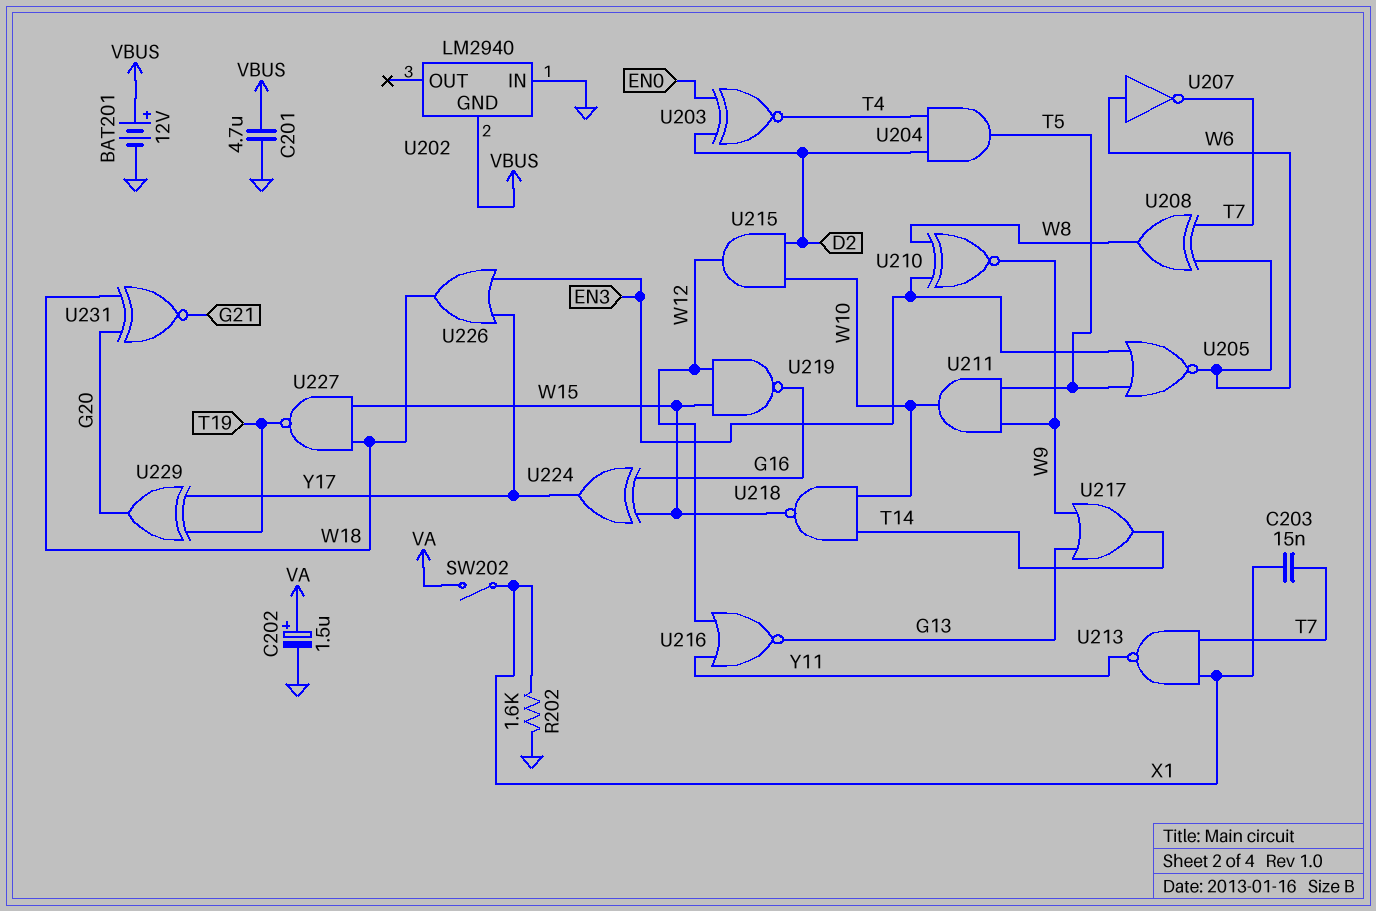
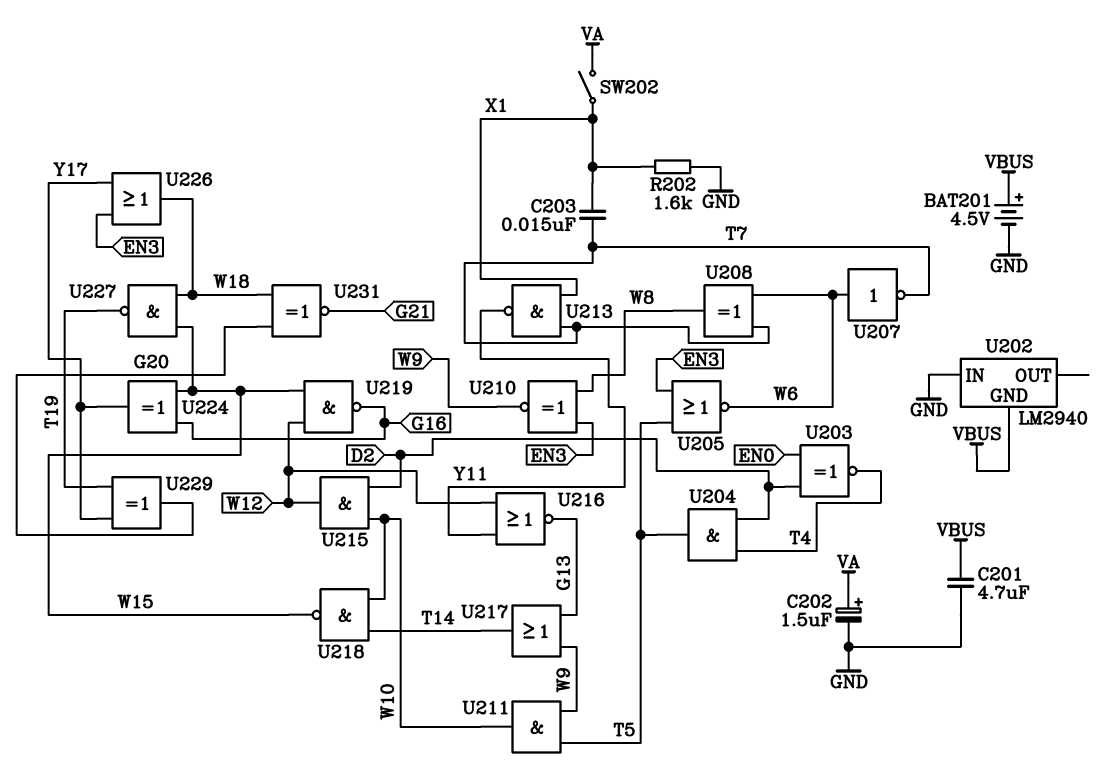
BAT201: 12V (plus VBUS, minus GND) -> 4.5V (plus VBUS, minus GND)

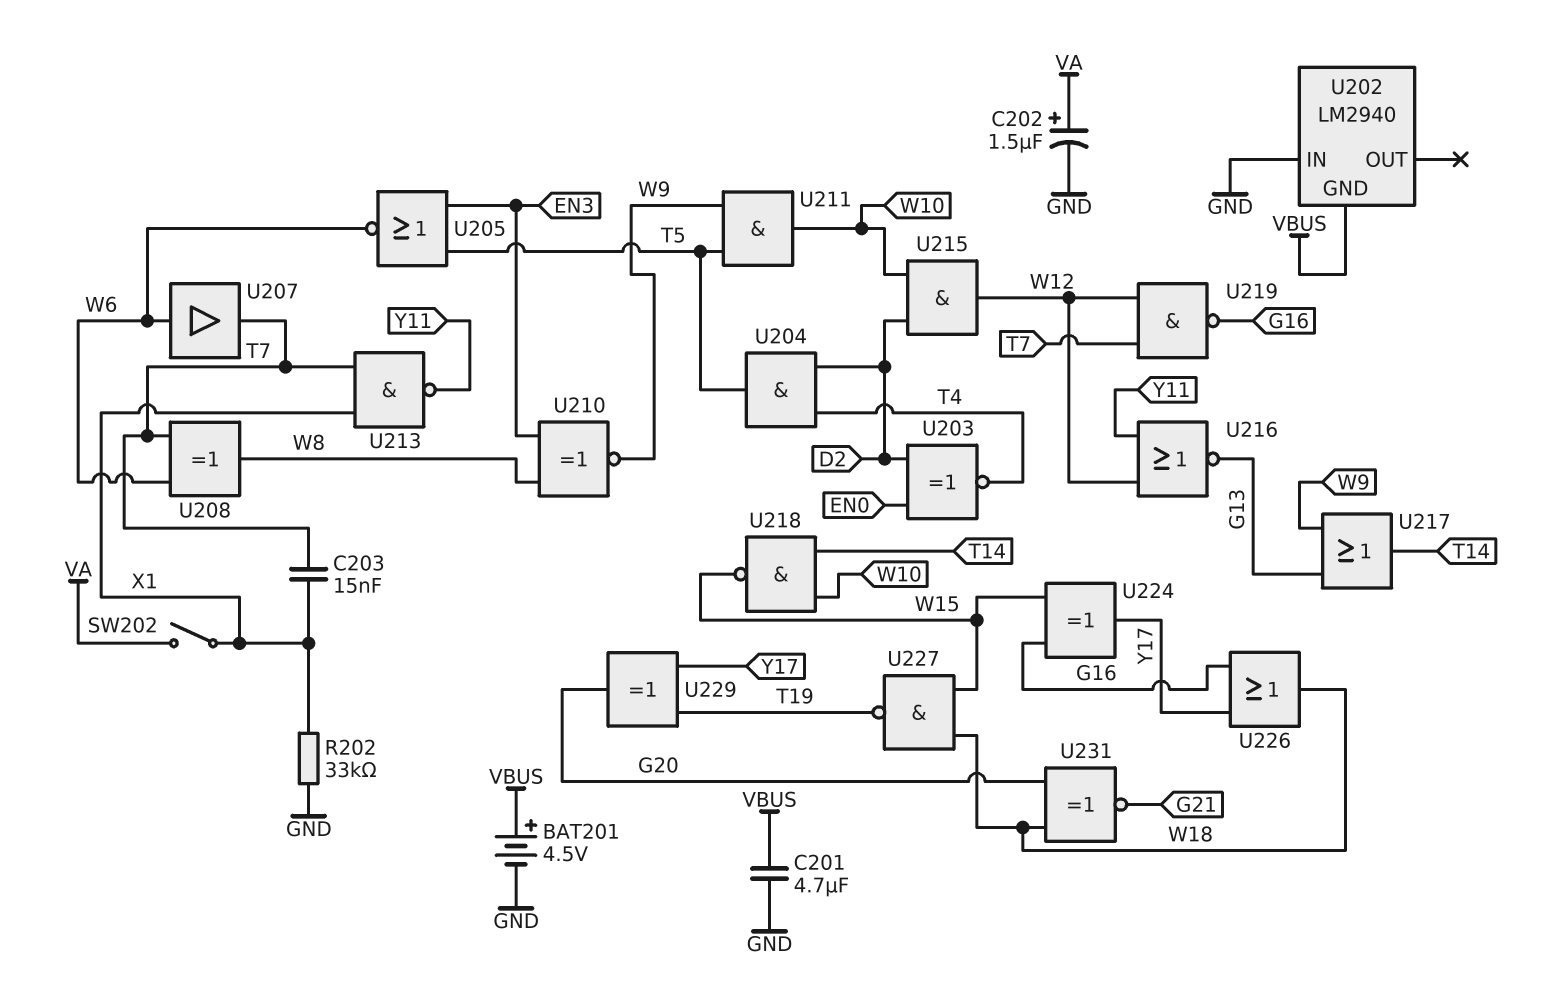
R202: 1.6k (GND, X1) -> 33k (GND, X1)
U207: NOT (in W6, out T7) -> buffer (in W6, out T7)
U219: NAND (in W12, in W15, out G16) -> NAND (in T7, in W12, out G16)
U226: OR (in EN3, in Y17, out W18) -> OR (in G16, in Y17, out W18)

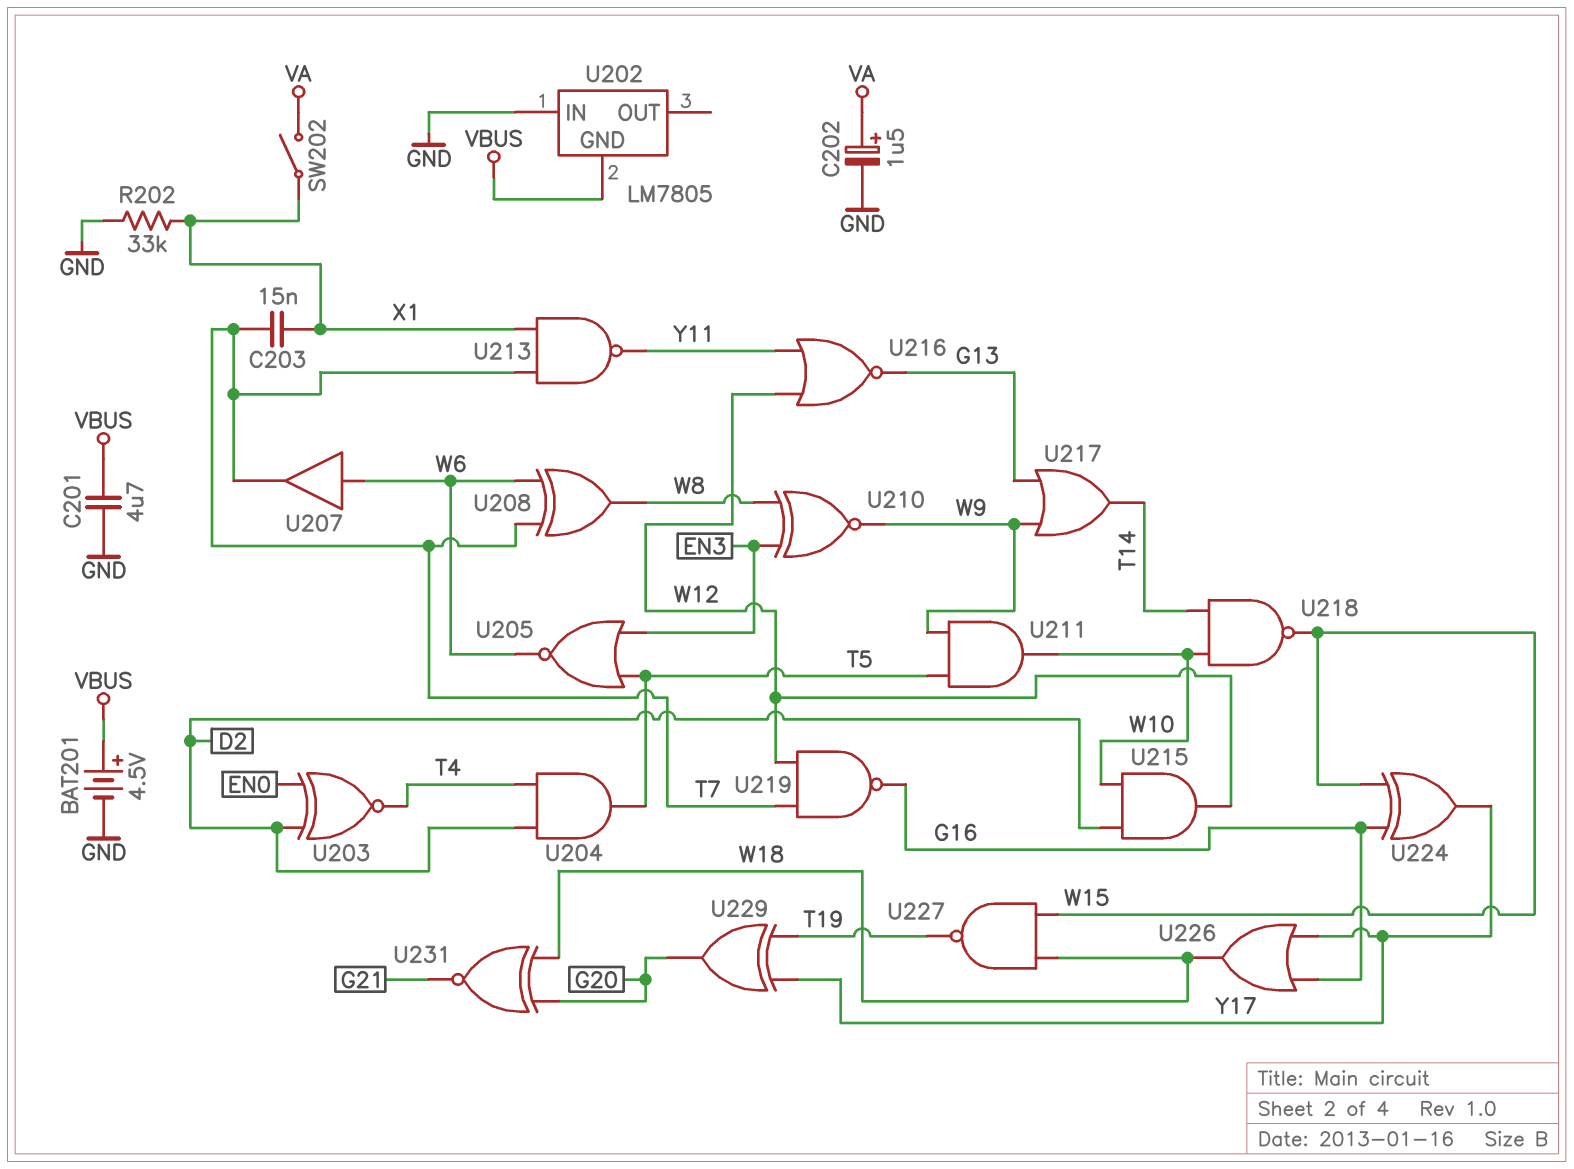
U202: LM2940 -> LM7805

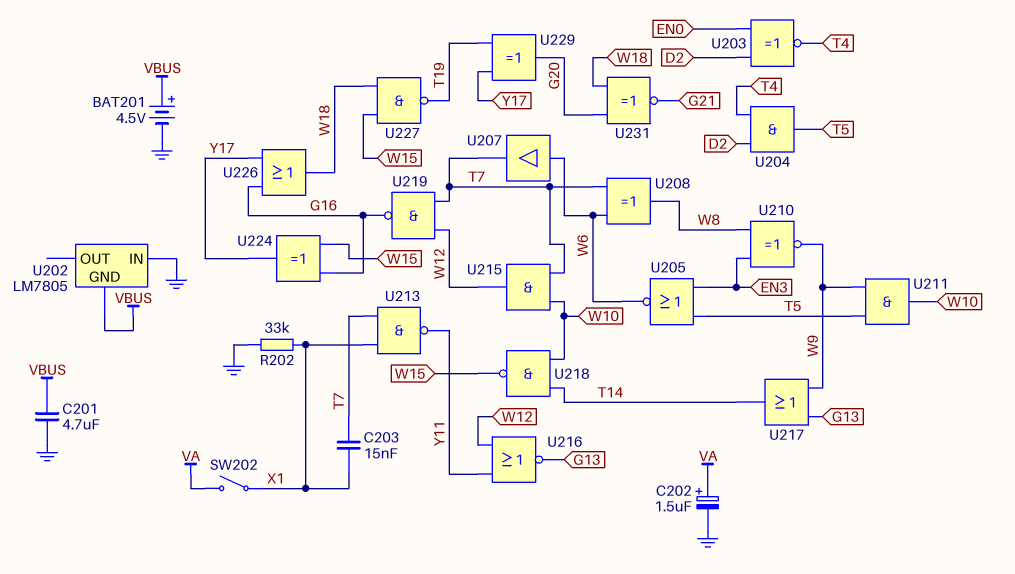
U215: AND (in D2, in W10, out W12) -> AND (in T7, in W10, out W12)

